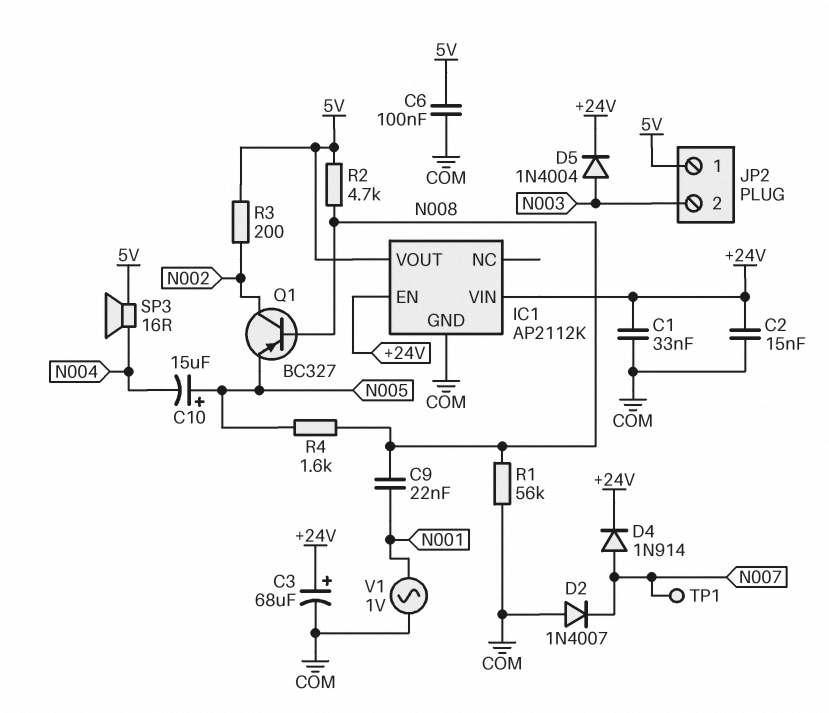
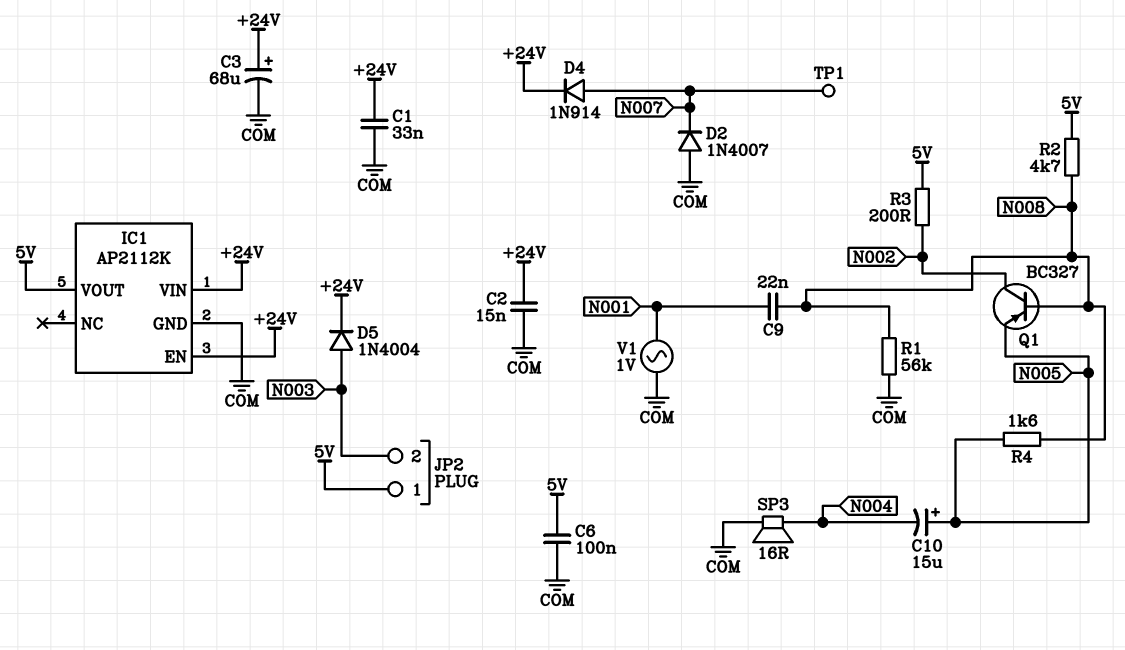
SP3: speaker 16R (5V, N004) -> speaker 16R (COM, N004)

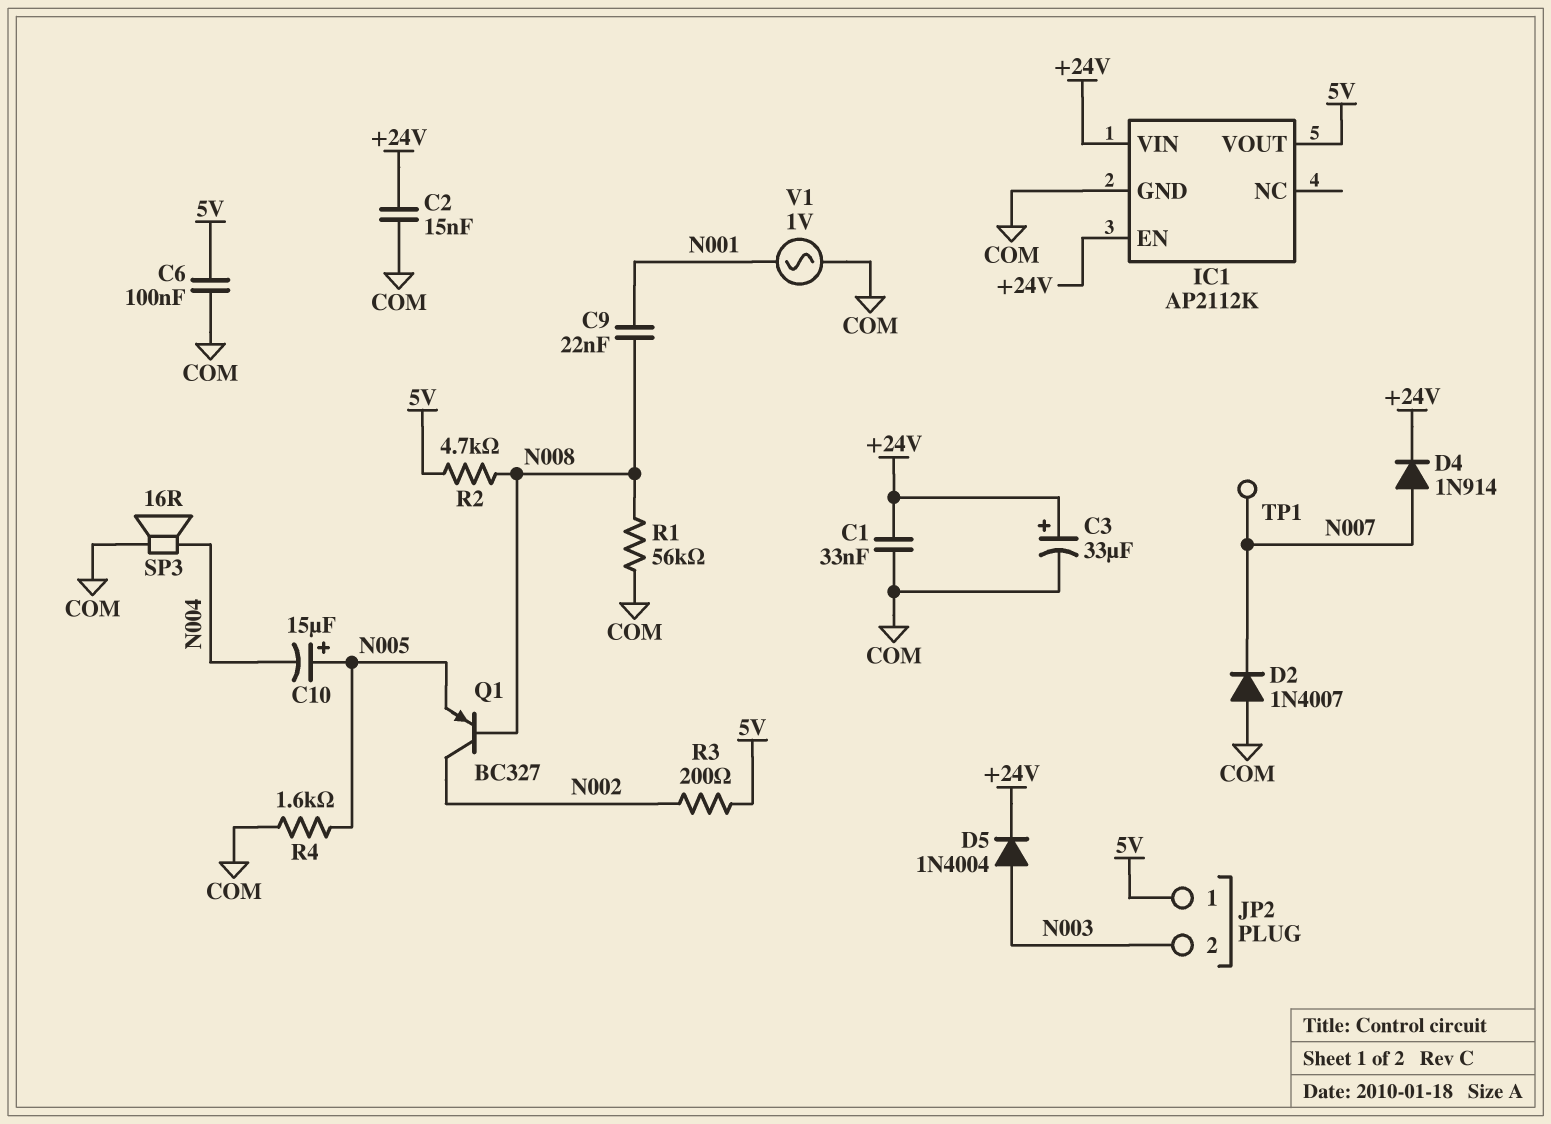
C3: 68uF (plus +24V, minus COM) -> 33uF (plus +24V, minus COM)
R4: 1.6k (N005, N008) -> 1.6k (COM, N005)

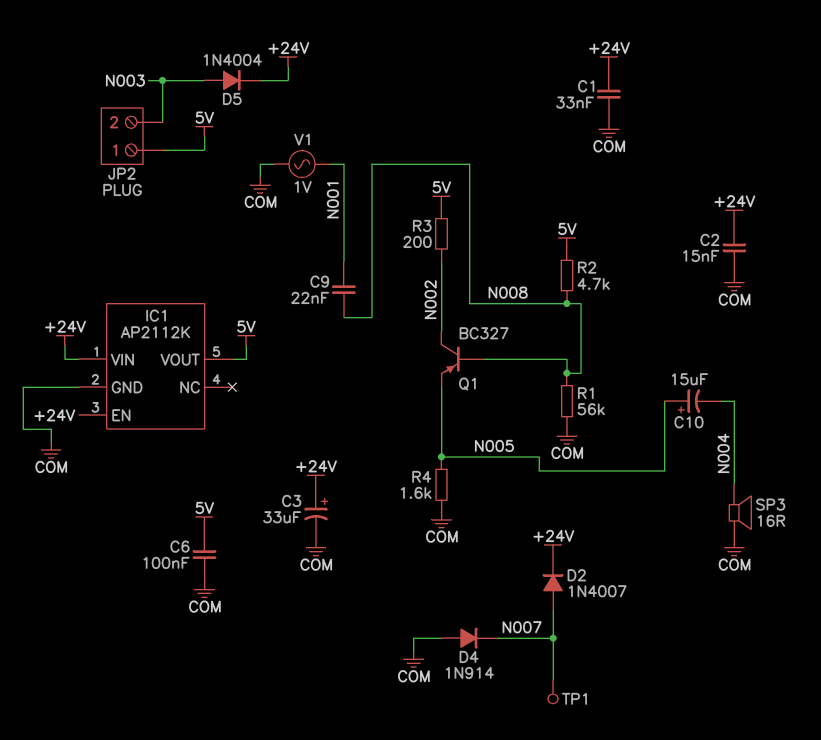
D2: diode 1N4007 (A COM, K N007) -> diode 1N4007 (A N007, K +24V)
D4: diode 1N914 (A N007, K +24V) -> diode 1N914 (A COM, K N007)

